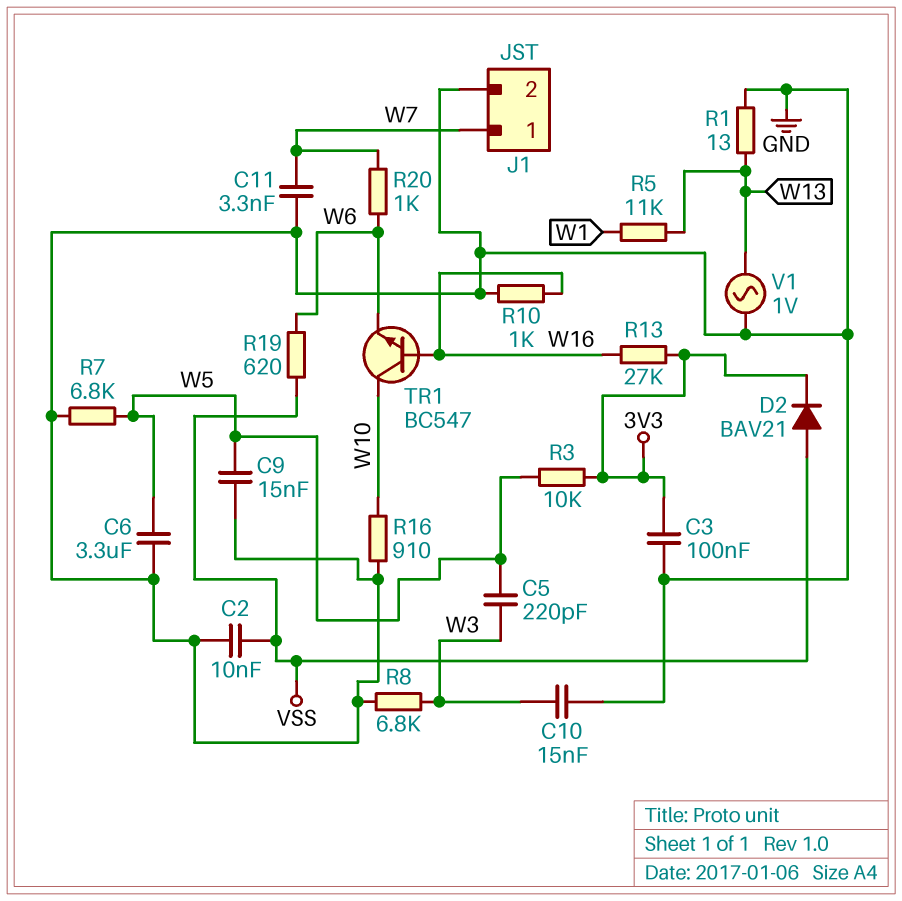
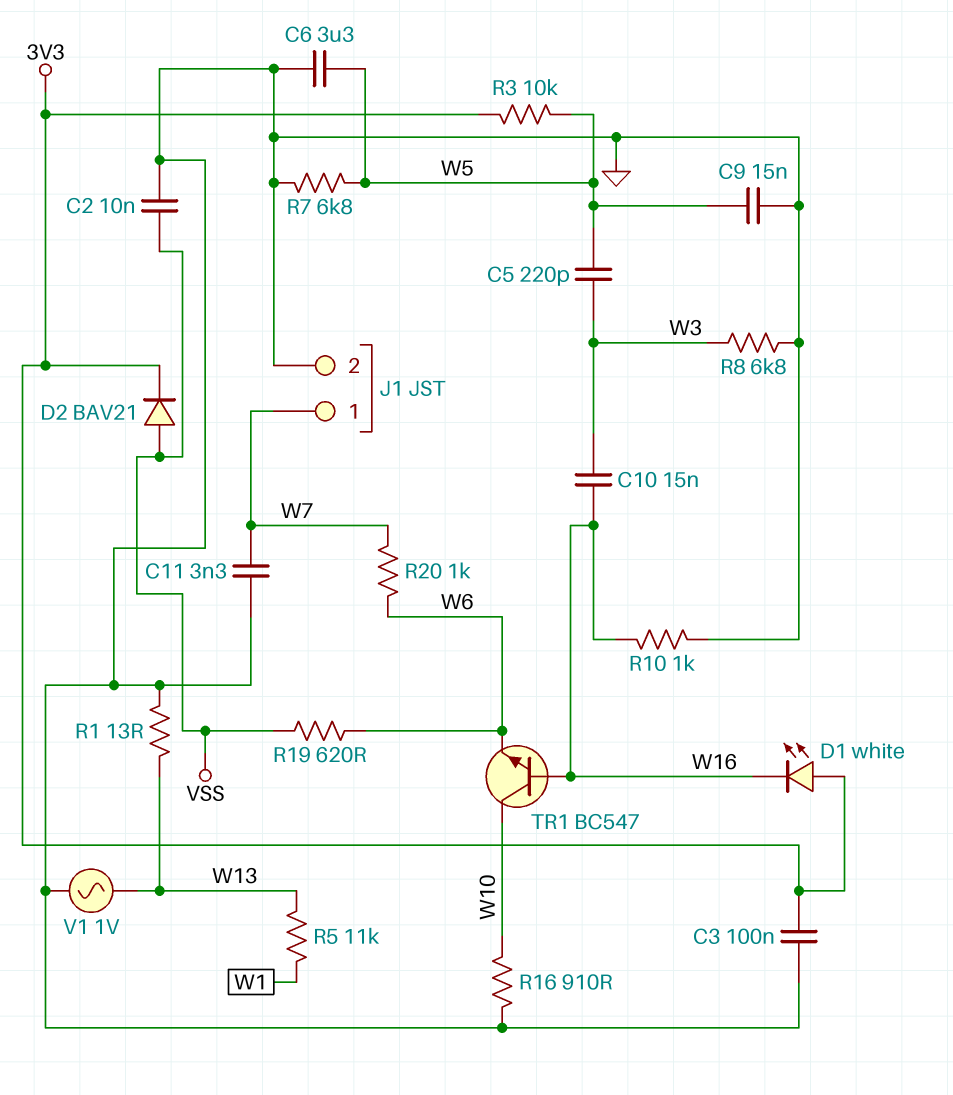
C10: 15nF (GND, W3) -> 15nF (W3, W16)
D1: none -> LED white (A 3V3, K W16)
R13: 27k (3V3, W16) -> none

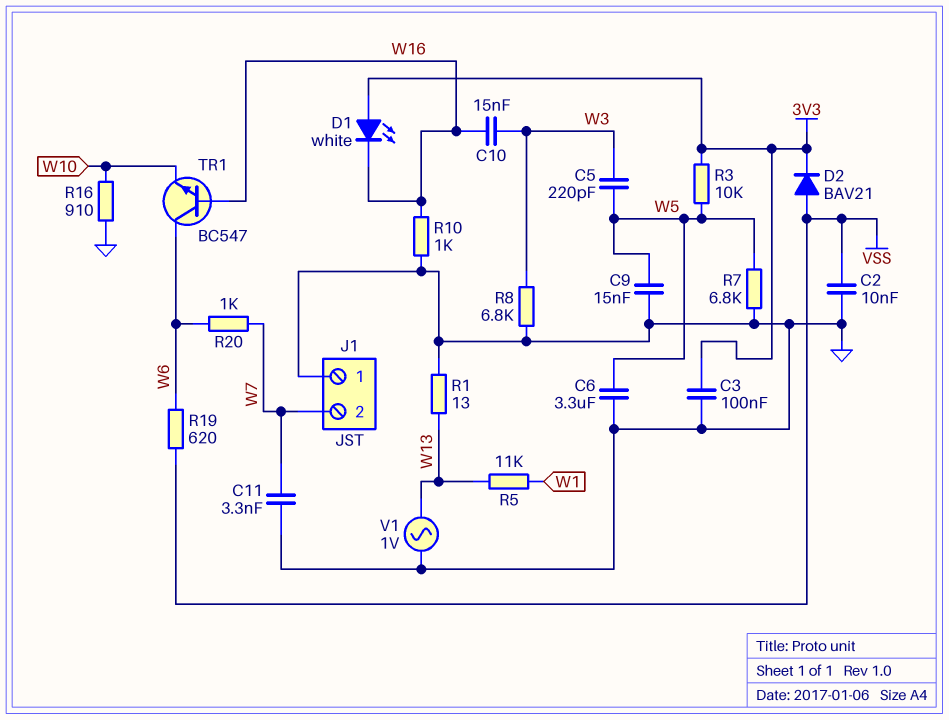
J1 pin 1: W7 -> GND
J1 pin 2: GND -> W7
TR1: NPN BC547 (B W16, C W10, E W6) -> NPN BC547 (B W16, C W6, E W10)

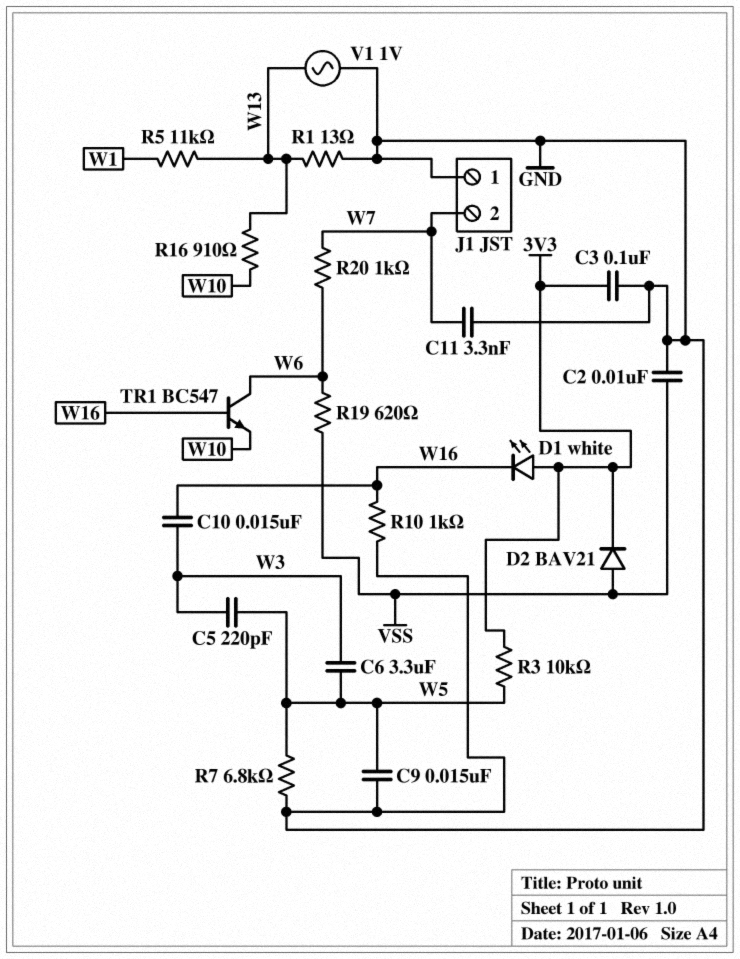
C6: 3.3uF (GND, W5) -> 3.3uF (W3, W5)
R8: 6.8k (GND, W3) -> none
R16: 910 (GND, W10) -> 910 (W10, W13)

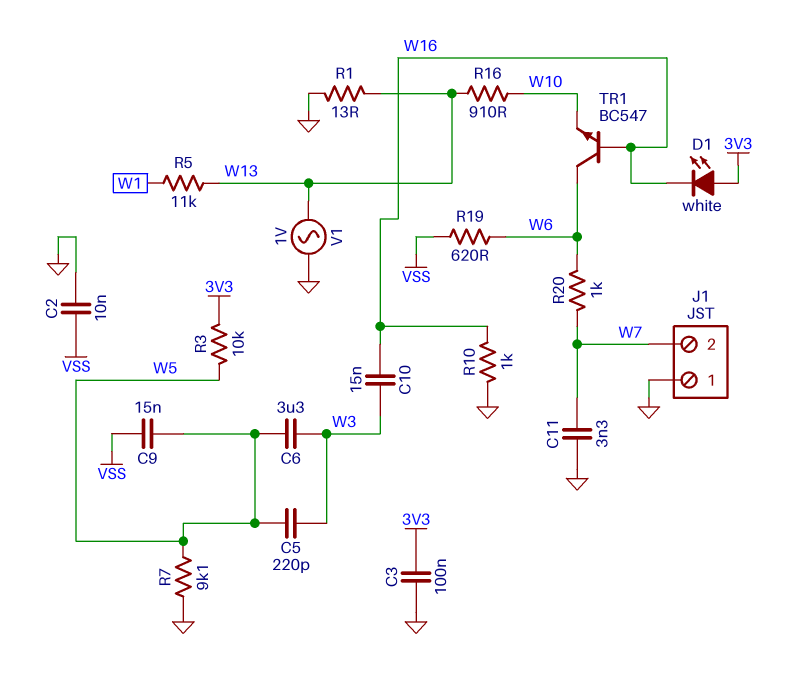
C9: 15nF (GND, W5) -> 15nF (VSS, W5)
D2: diode BAV21 (A VSS, K 3V3) -> none
R7: 6.8k (GND, W5) -> 9.1k (GND, W5)

